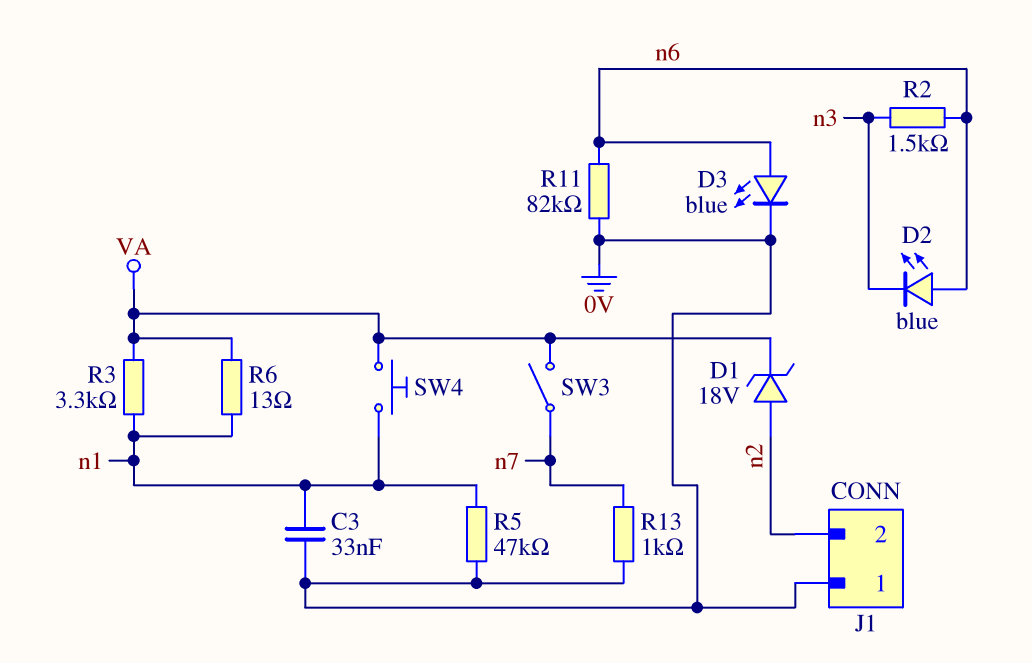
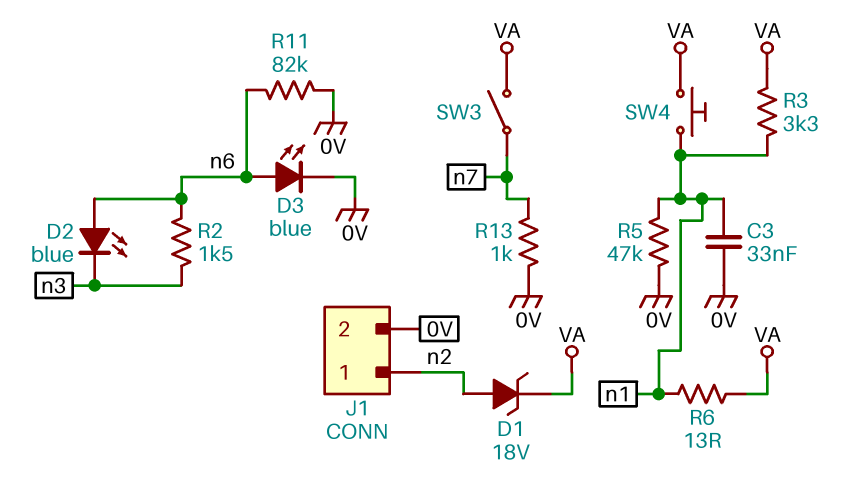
J1 pin 1: 0V -> n2
J1 pin 2: n2 -> 0V

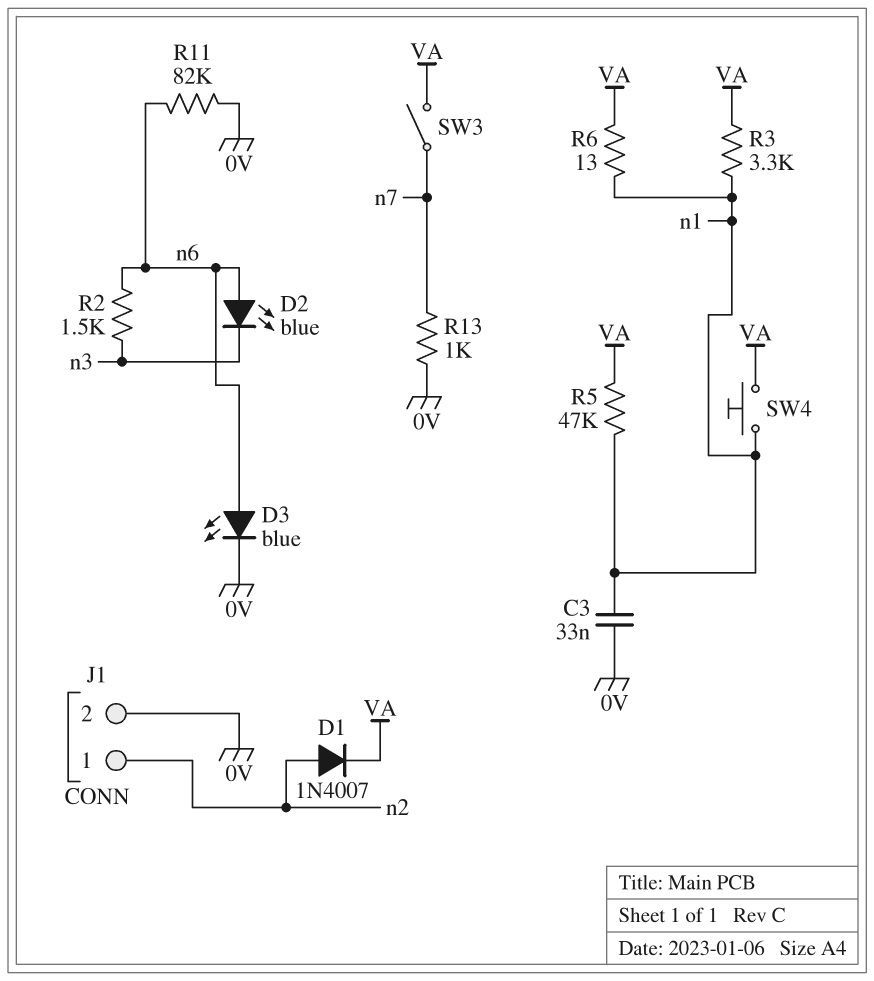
D1: zener 18V (A n2, K VA) -> diode 1N4007 (A n2, K VA)
R5: 47k (0V, n1) -> 47k (VA, n1)

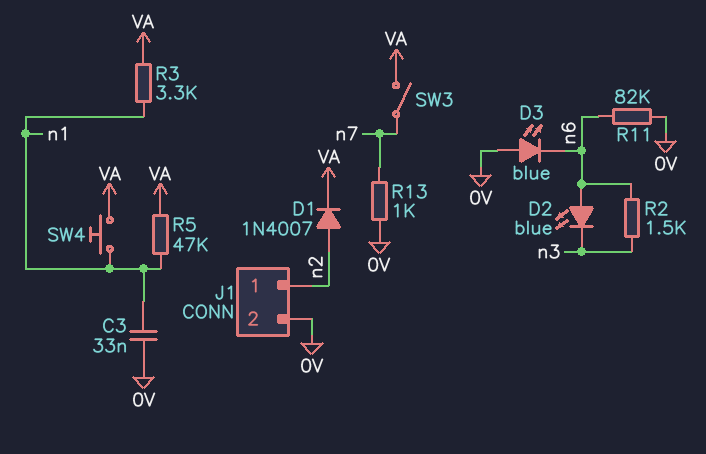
D3: LED blue (A n6, K 0V) -> LED blue (A 0V, K n6)
R6: 13 (VA, n1) -> none

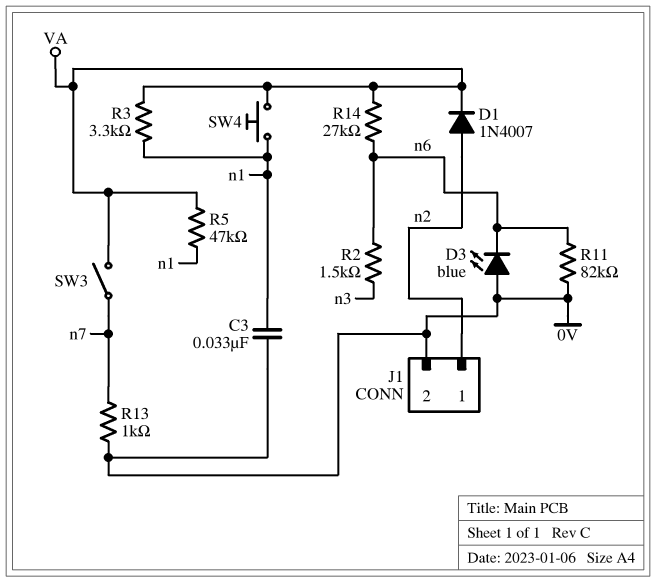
D2: LED blue (A n6, K n3) -> none
R14: none -> 27k (VA, n6)

